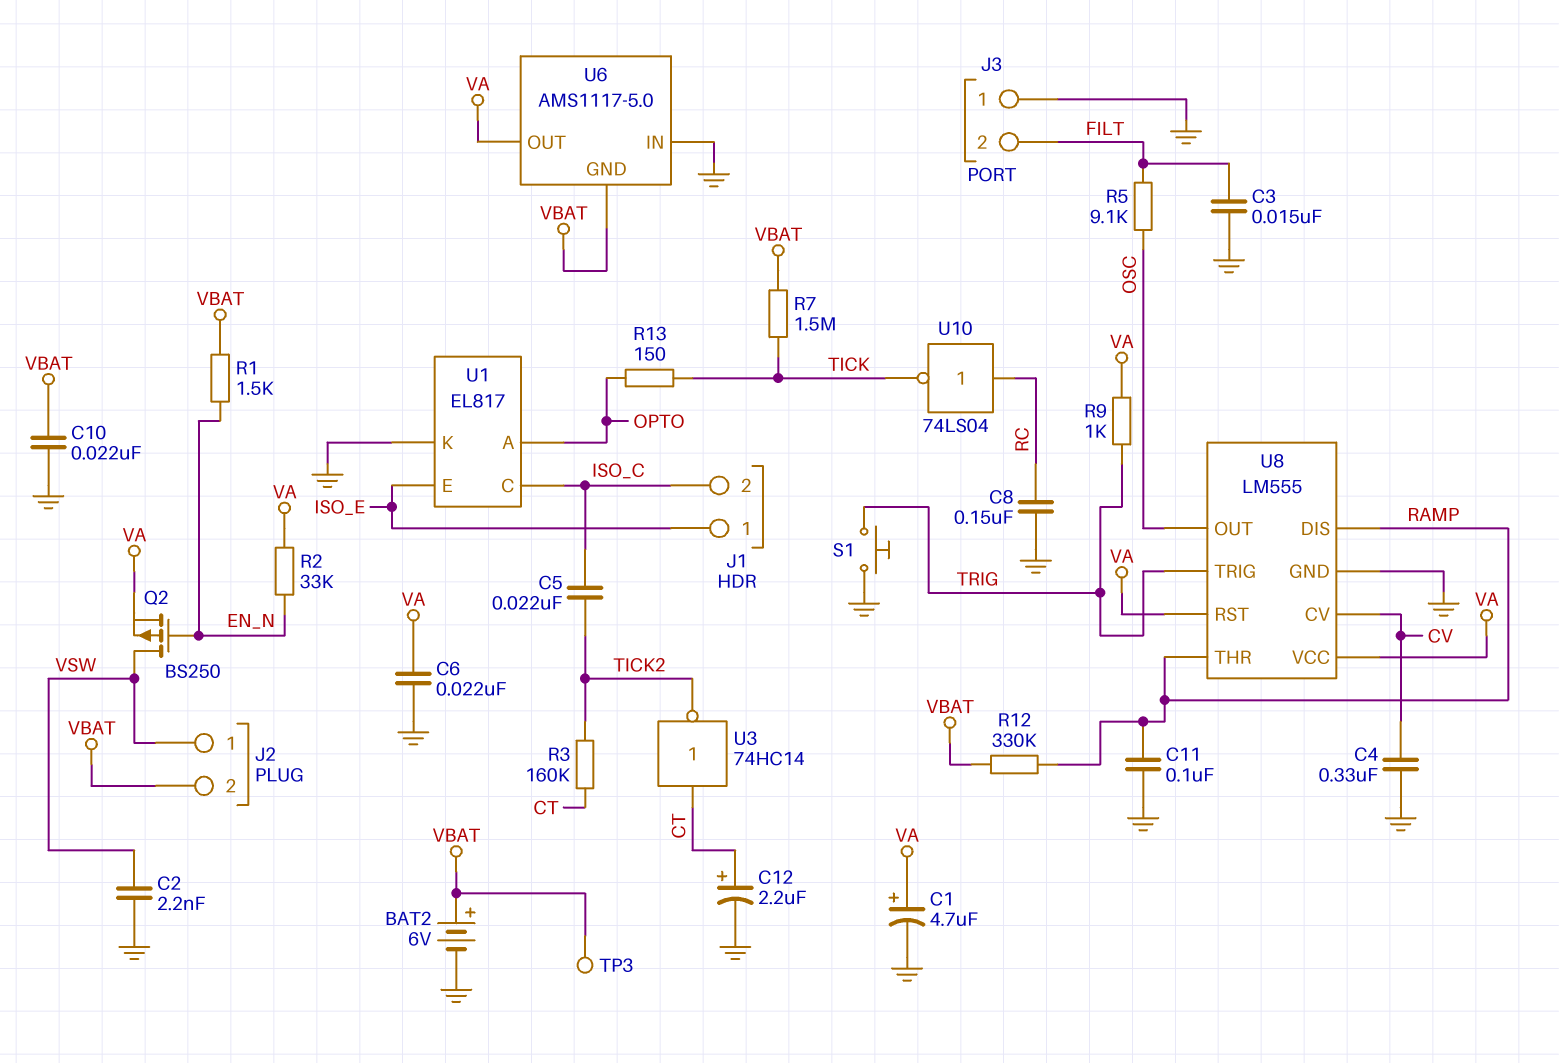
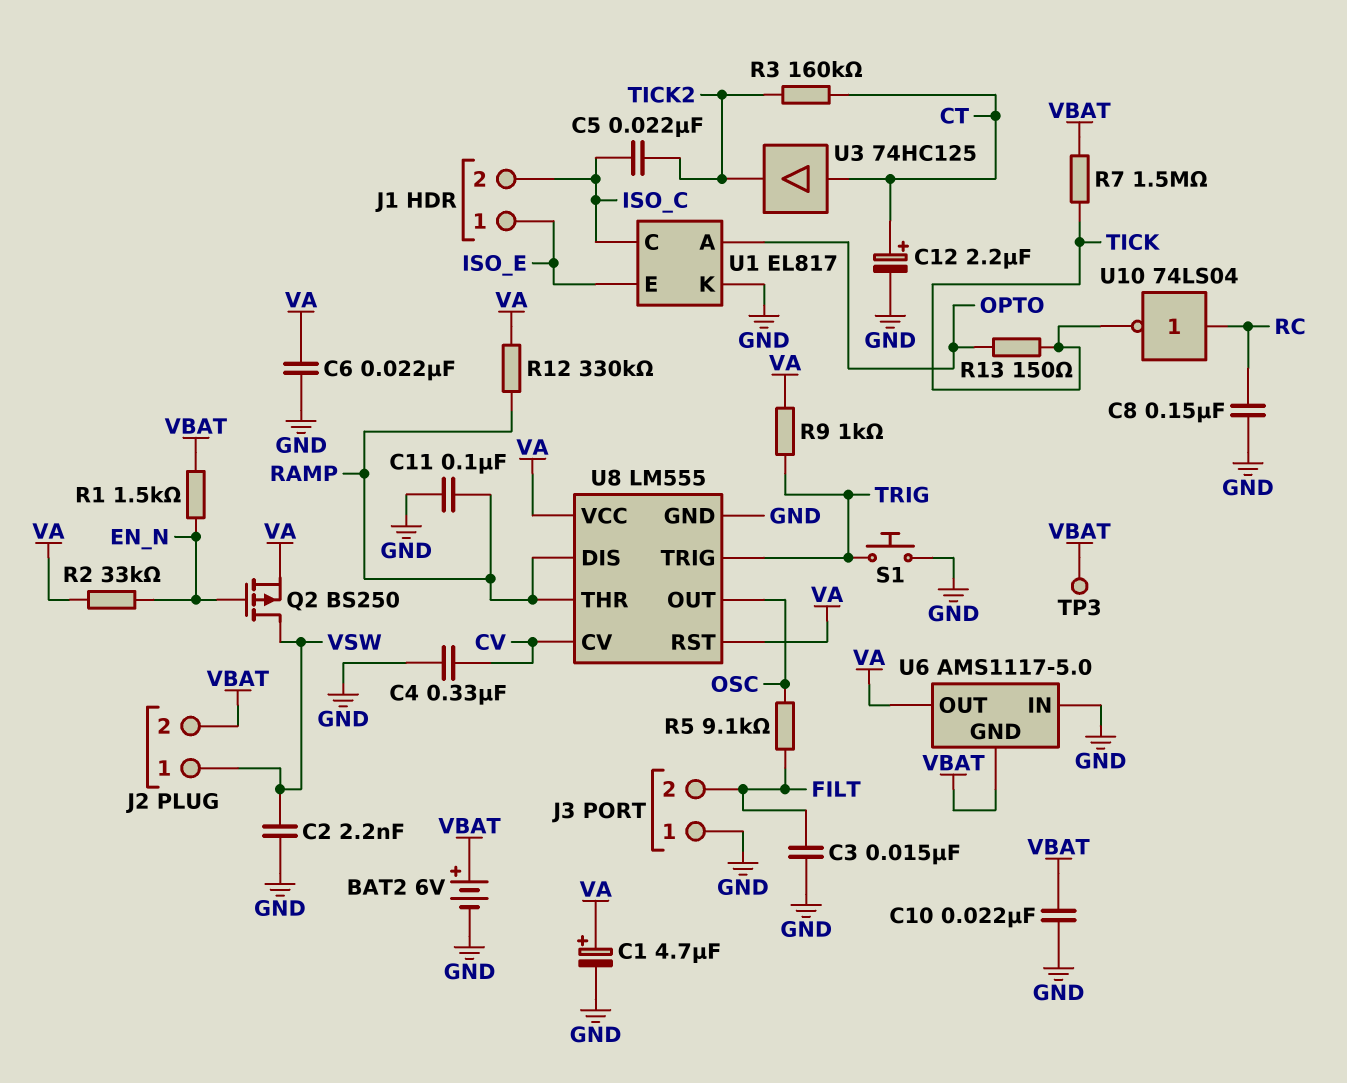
R12: 330k (RAMP, VBAT) -> 330k (RAMP, VA)
U3: NOT 74HC14 (in CT, out TICK2) -> buffer 74HC125 (in CT, out TICK2)

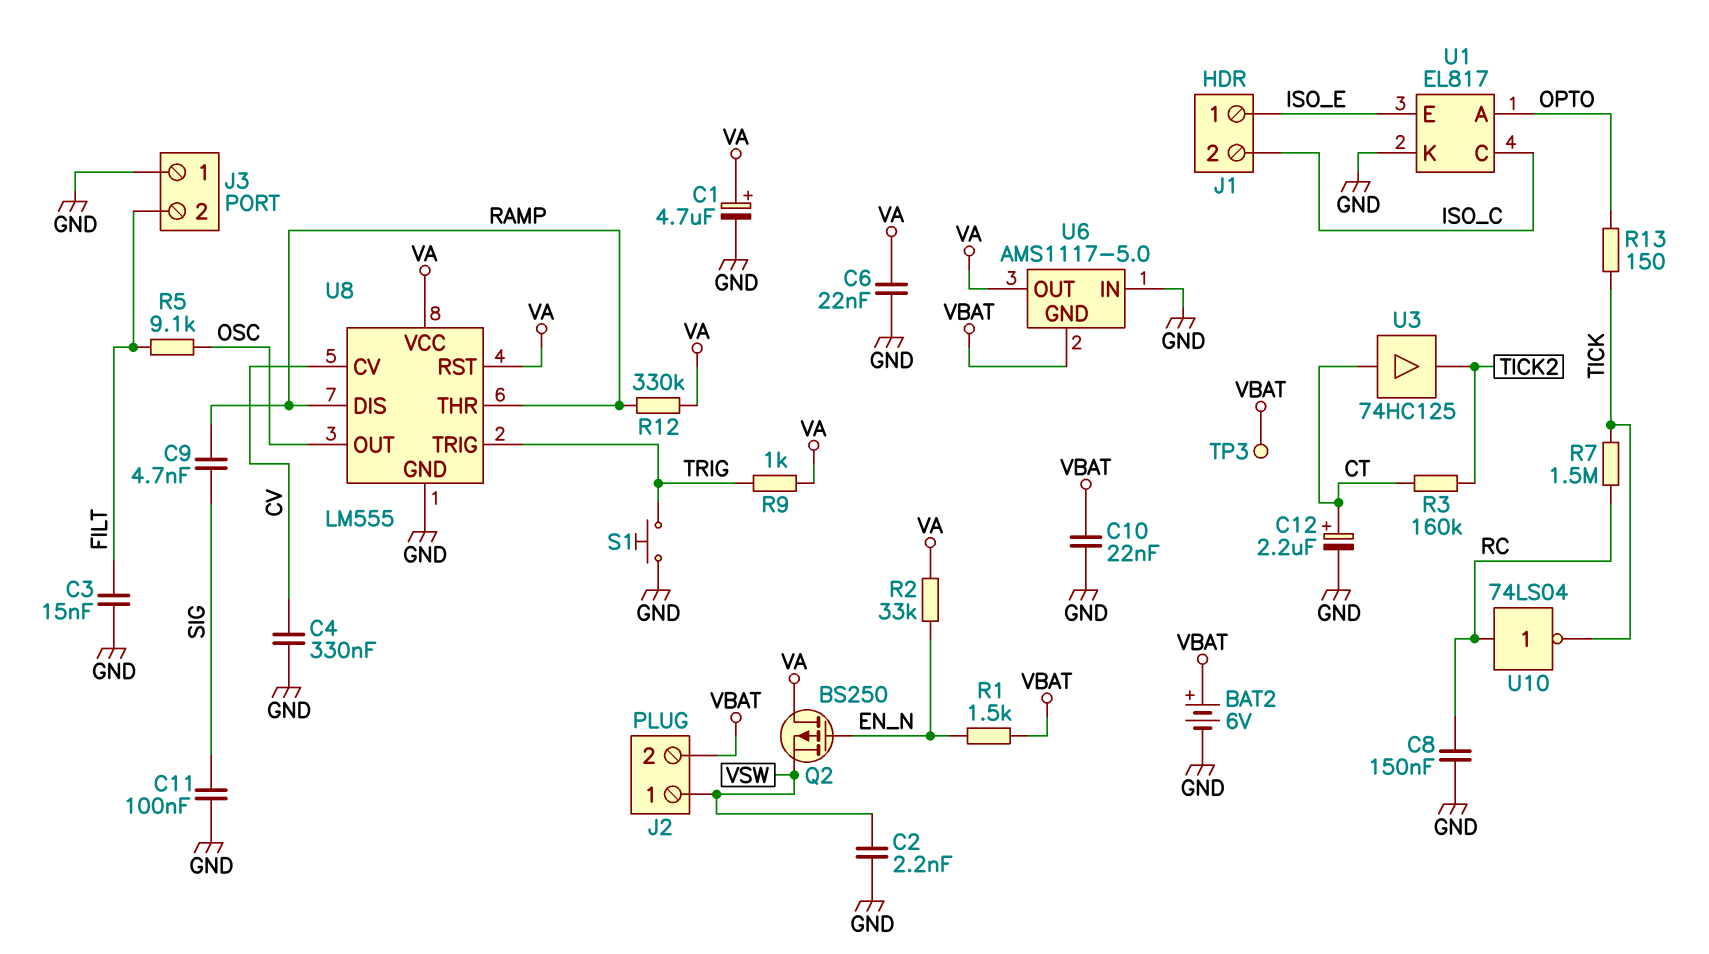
C5: 22nF (ISO_C, TICK2) -> none
C9: none -> 4.7nF (RAMP, SIG)
C11: 100nF (GND, RAMP) -> 100nF (GND, SIG)
Q2: PMOS BS250 (G EN_N, D VSW, S VA) -> PMOS BS250 (G EN_N, D VA, S VSW)
R7: 1.5M (TICK, VBAT) -> 1.5M (RC, TICK)

